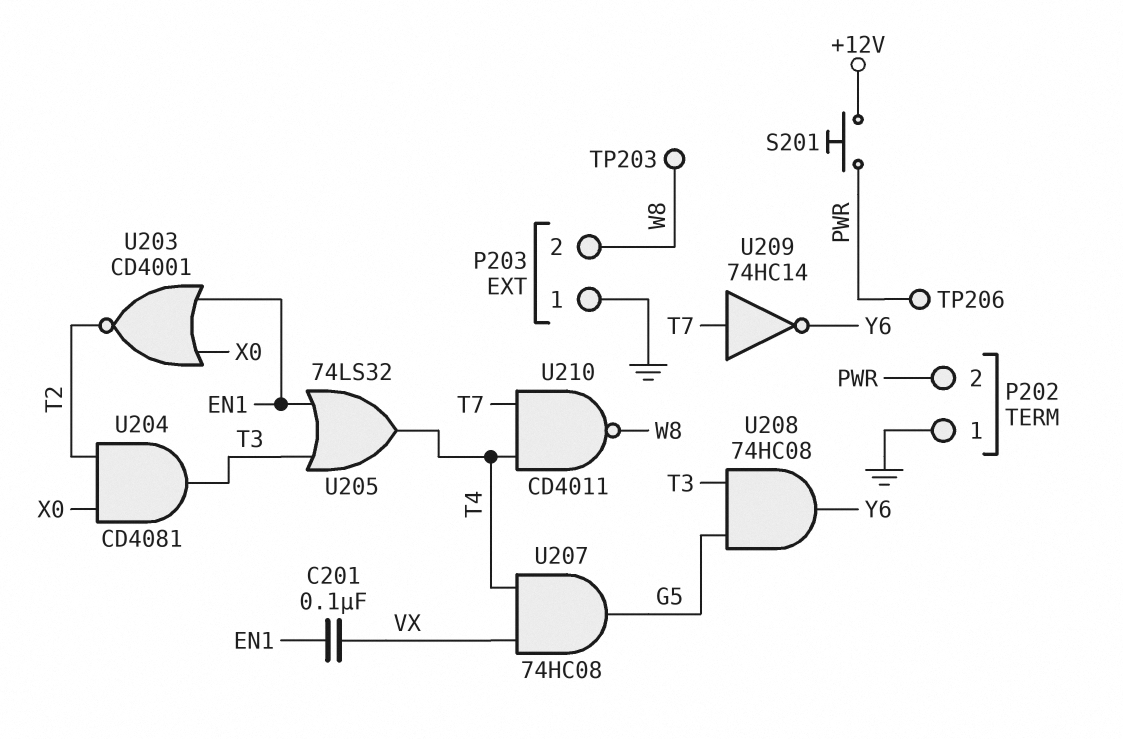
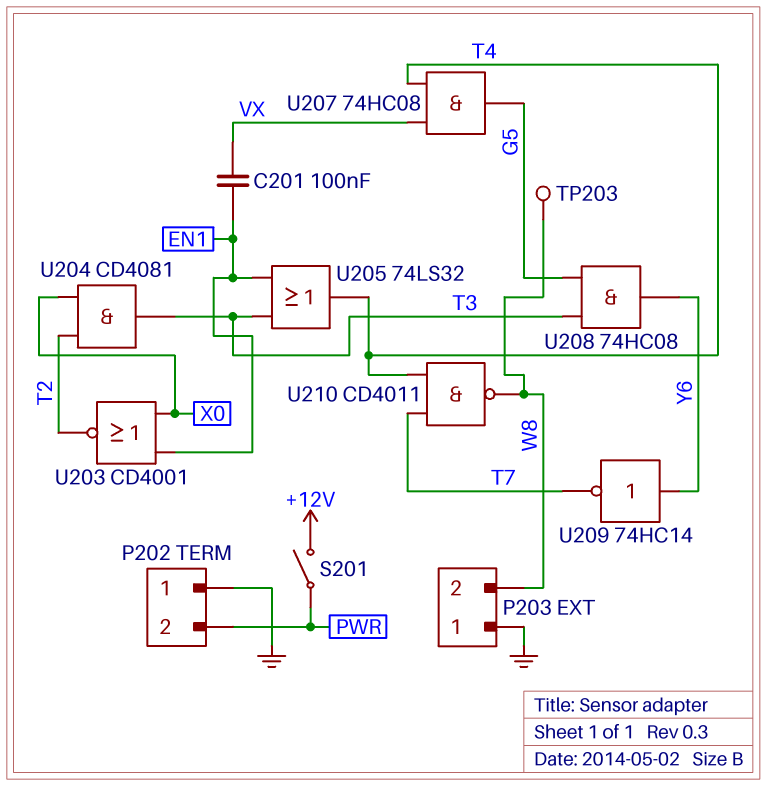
S201: button (+12V, PWR) -> switch (+12V, PWR)
TP206: test point (PWR) -> none
U209: NOT 74HC14 (in T7, out Y6) -> NOT 74HC14 (in Y6, out T7)

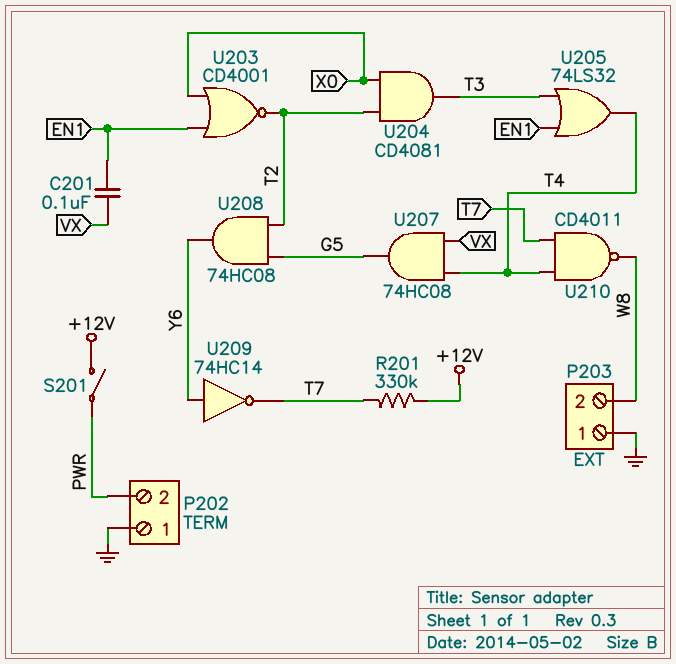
R201: none -> 330k (+12V, T7)
TP203: test point (W8) -> none
U208: AND 74HC08 (in G5, in T3, out Y6) -> AND 74HC08 (in G5, in T2, out Y6)

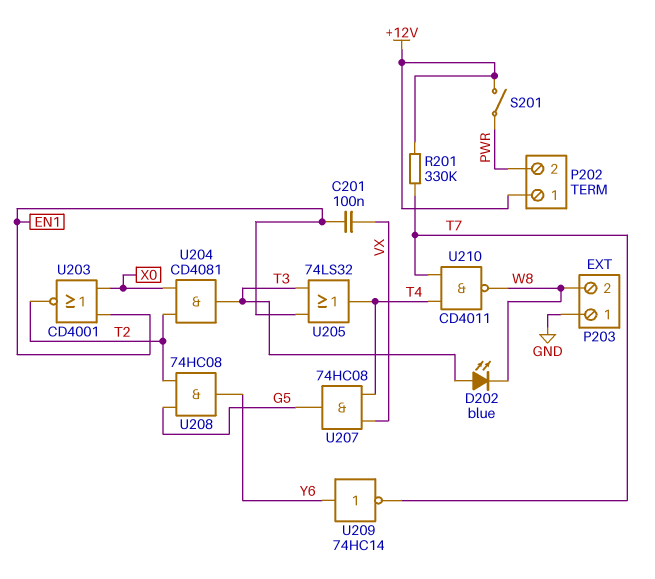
D202: none -> LED blue (A T3, K W8)
P202 pin 1: GND -> +12V

